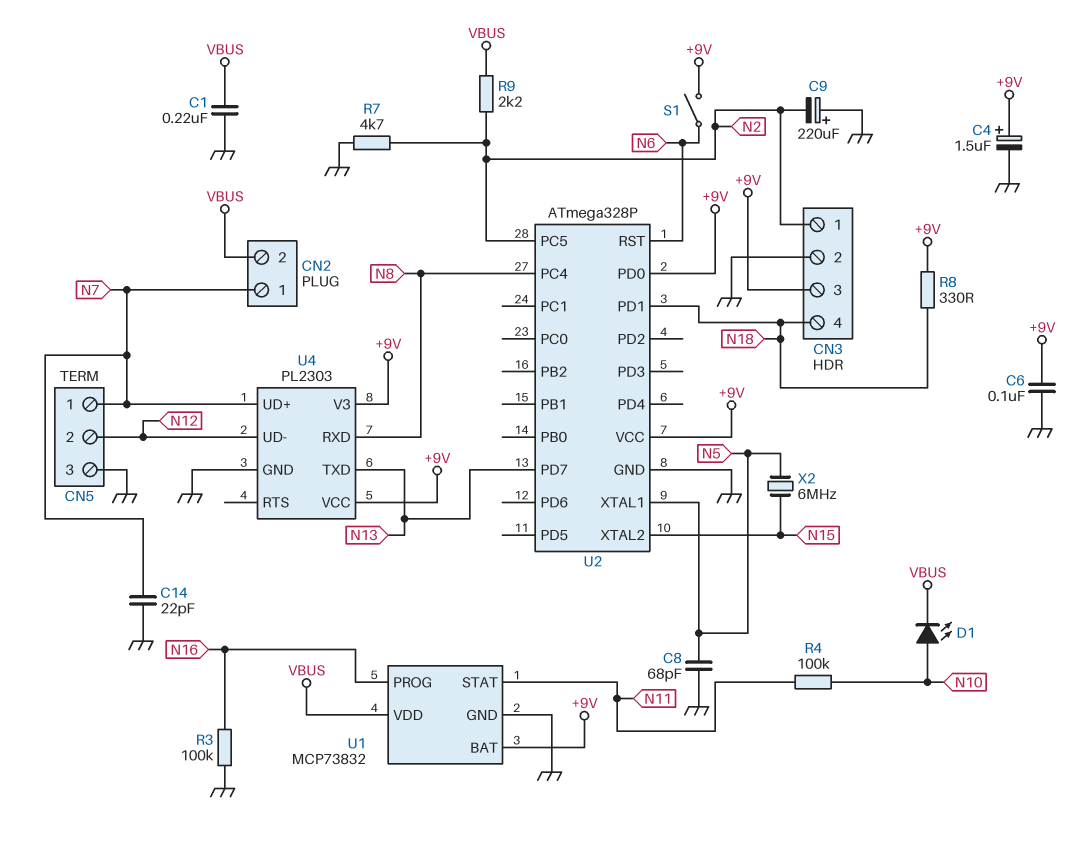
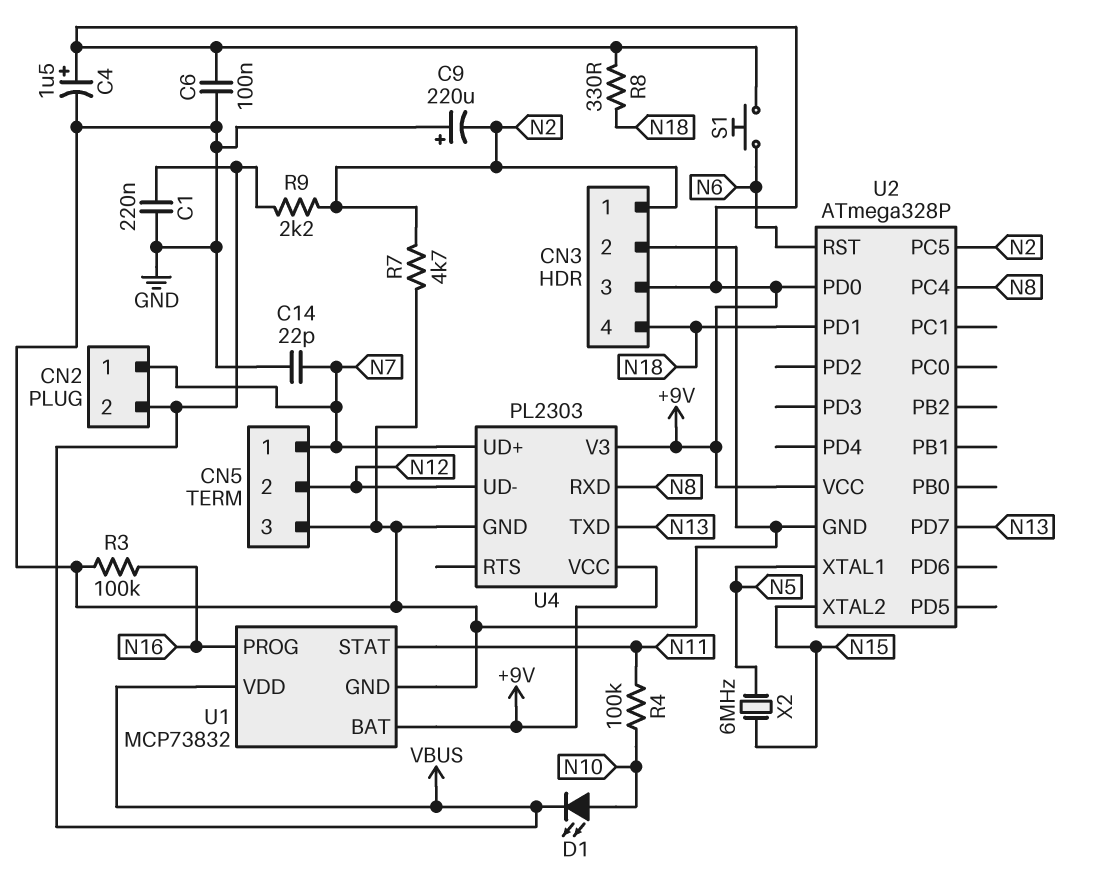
C8: 68pF (GND, N5) -> none
S1: switch (+9V, N6) -> button (+9V, N6)

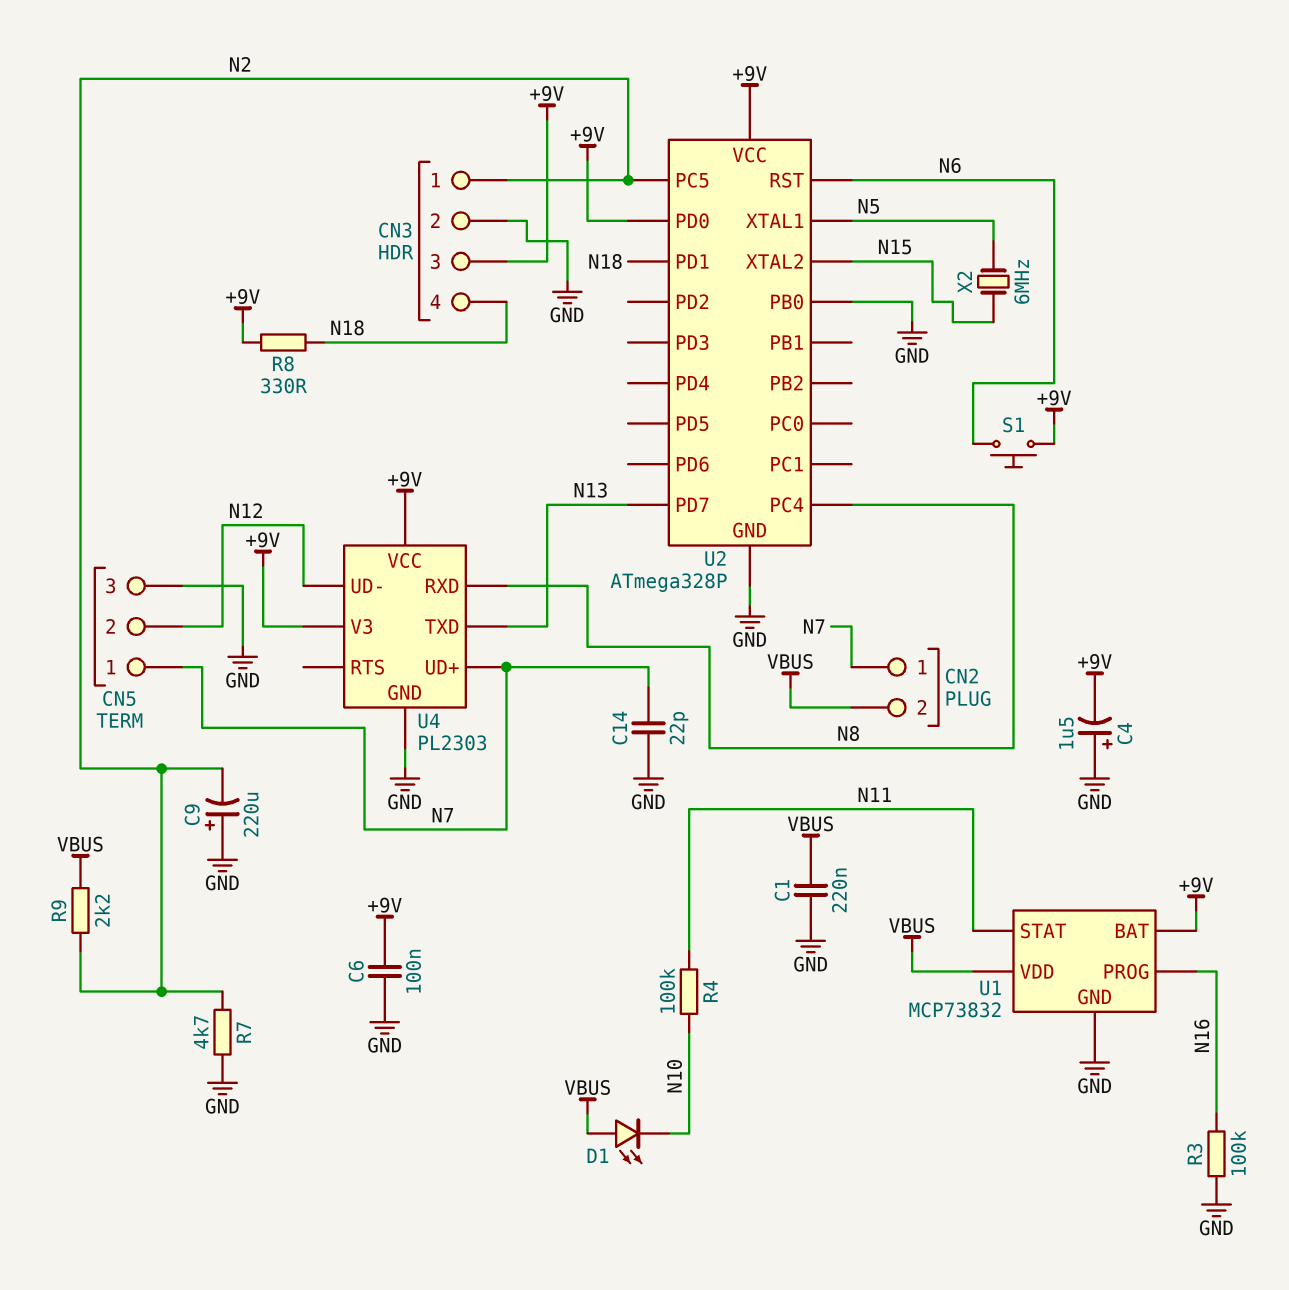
C4: 1.5uF (plus +9V, minus GND) -> 1.5uF (plus GND, minus +9V)
D1: LED (A N10, K VBUS) -> LED (A VBUS, K N10)
U2 pin PB0: none -> GND

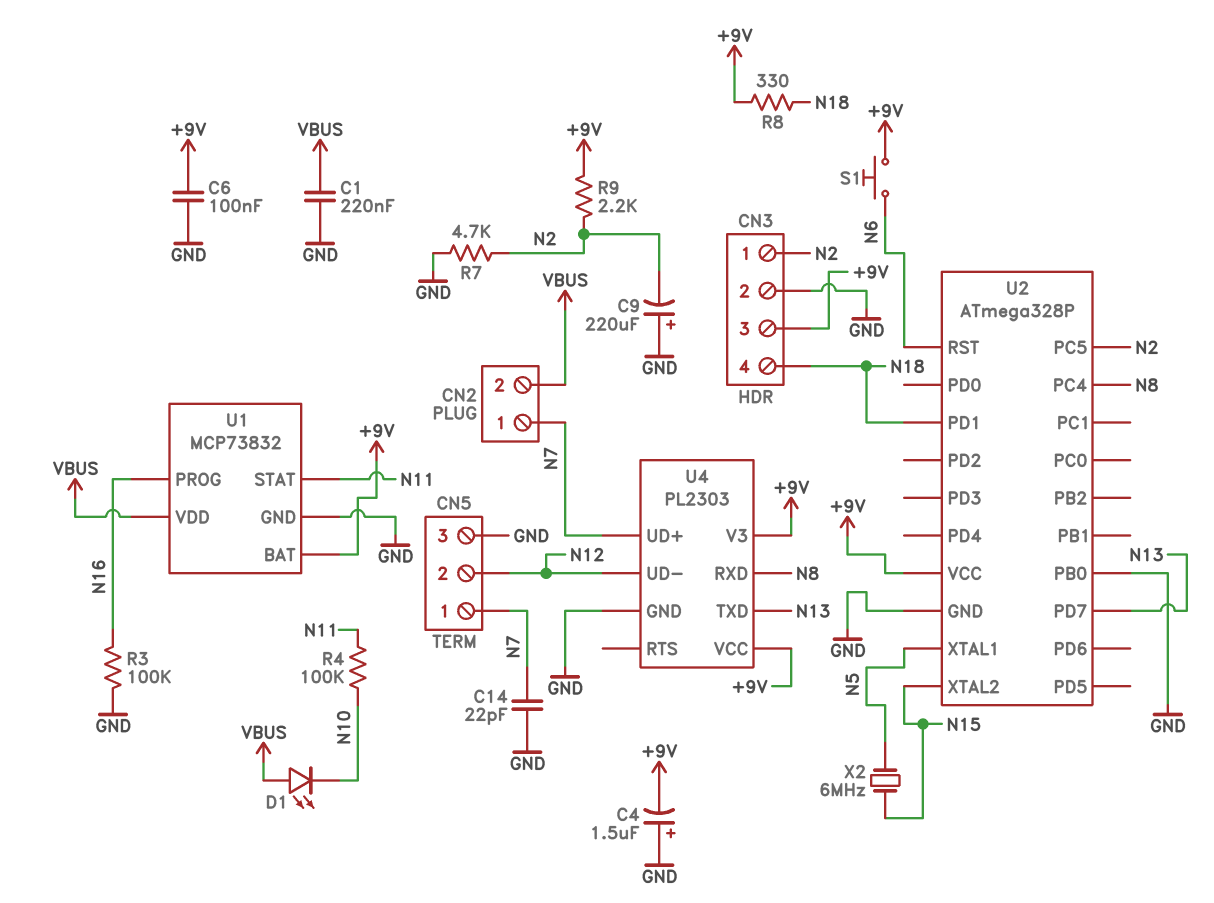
R9: 2.2k (N2, VBUS) -> 2.2k (+9V, N2)
U2 pin PD0: +9V -> none

